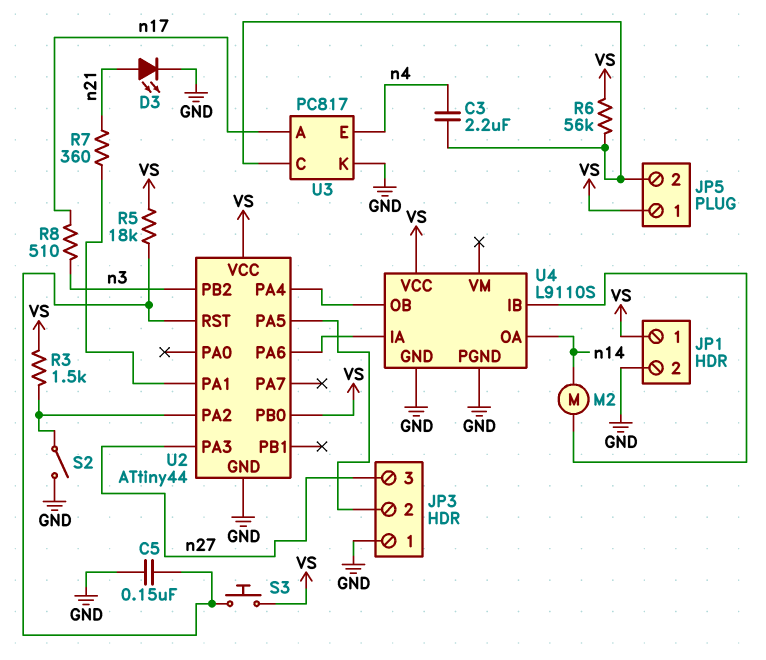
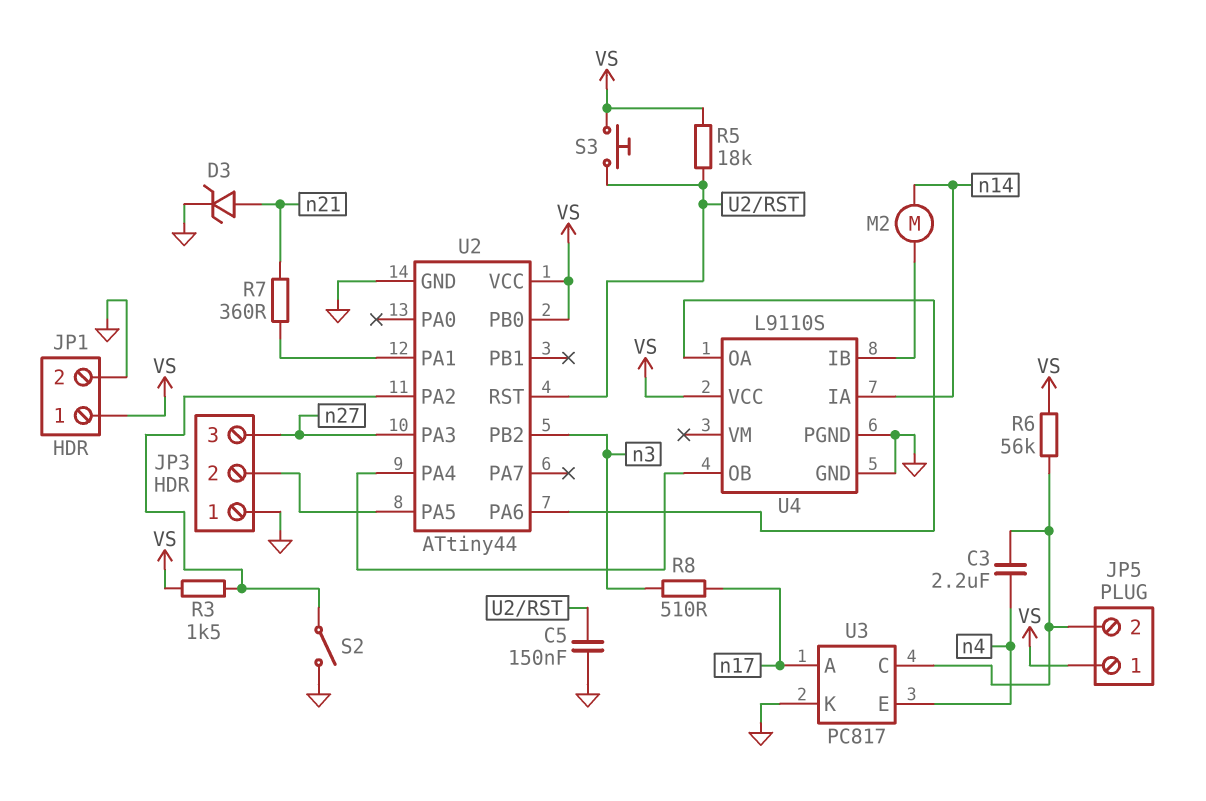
D3: LED (A n21, K GND) -> zener (A n21, K GND)
U4 pin IA: U2/PA6 -> n14
U4 pin OA: n14 -> U2/PA6

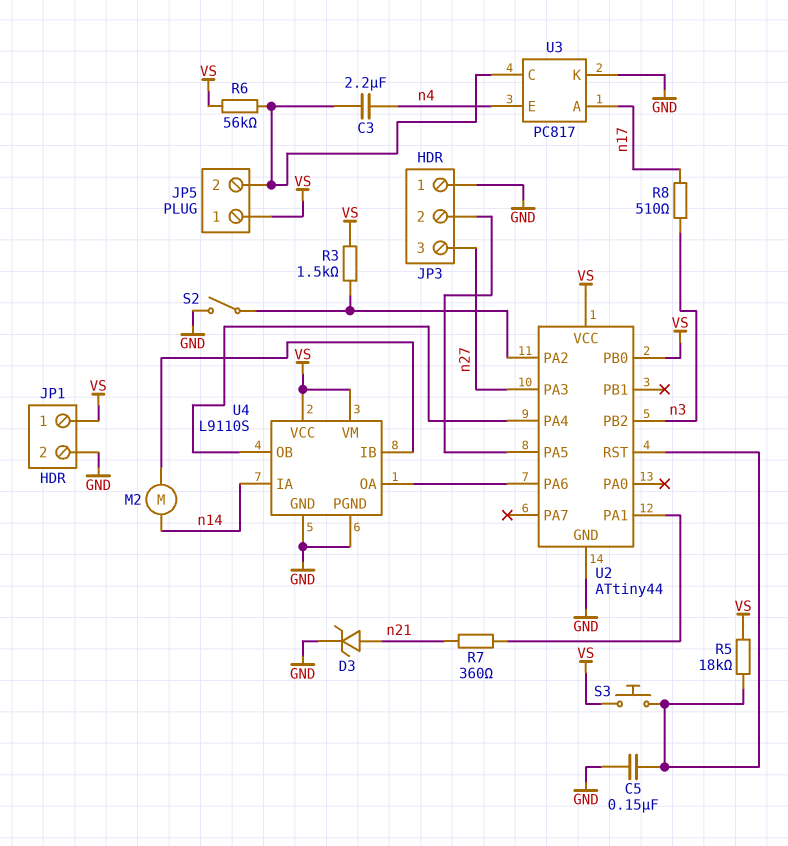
U4 pin VM: none -> VS

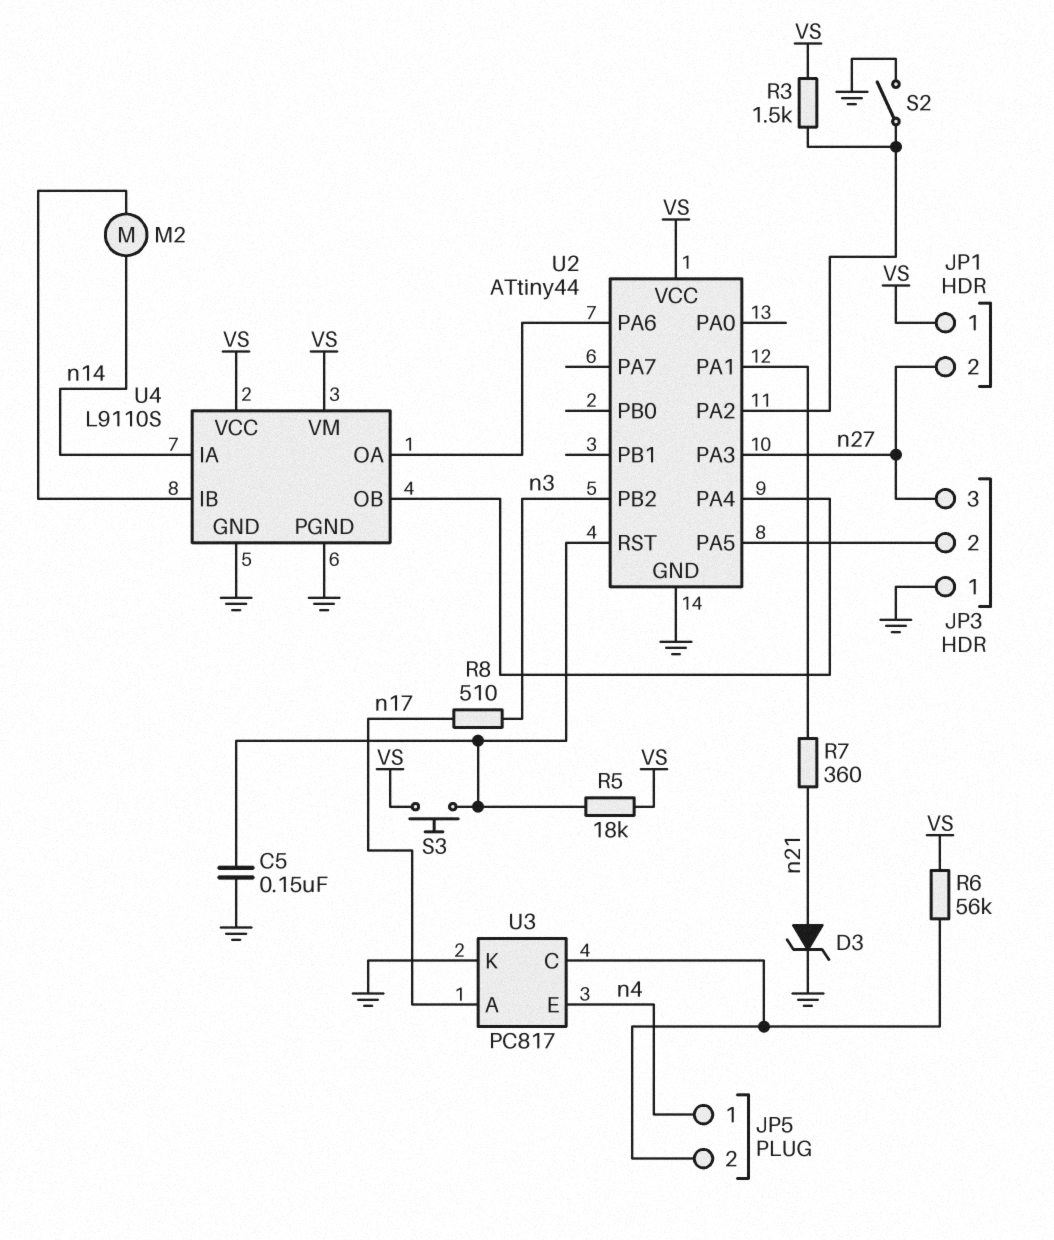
C3: 2.2uF (JP5/2, n4) -> none
JP1 pin 2: GND -> n27
JP5 pin 1: VS -> n4
U2 pin PB0: VS -> none

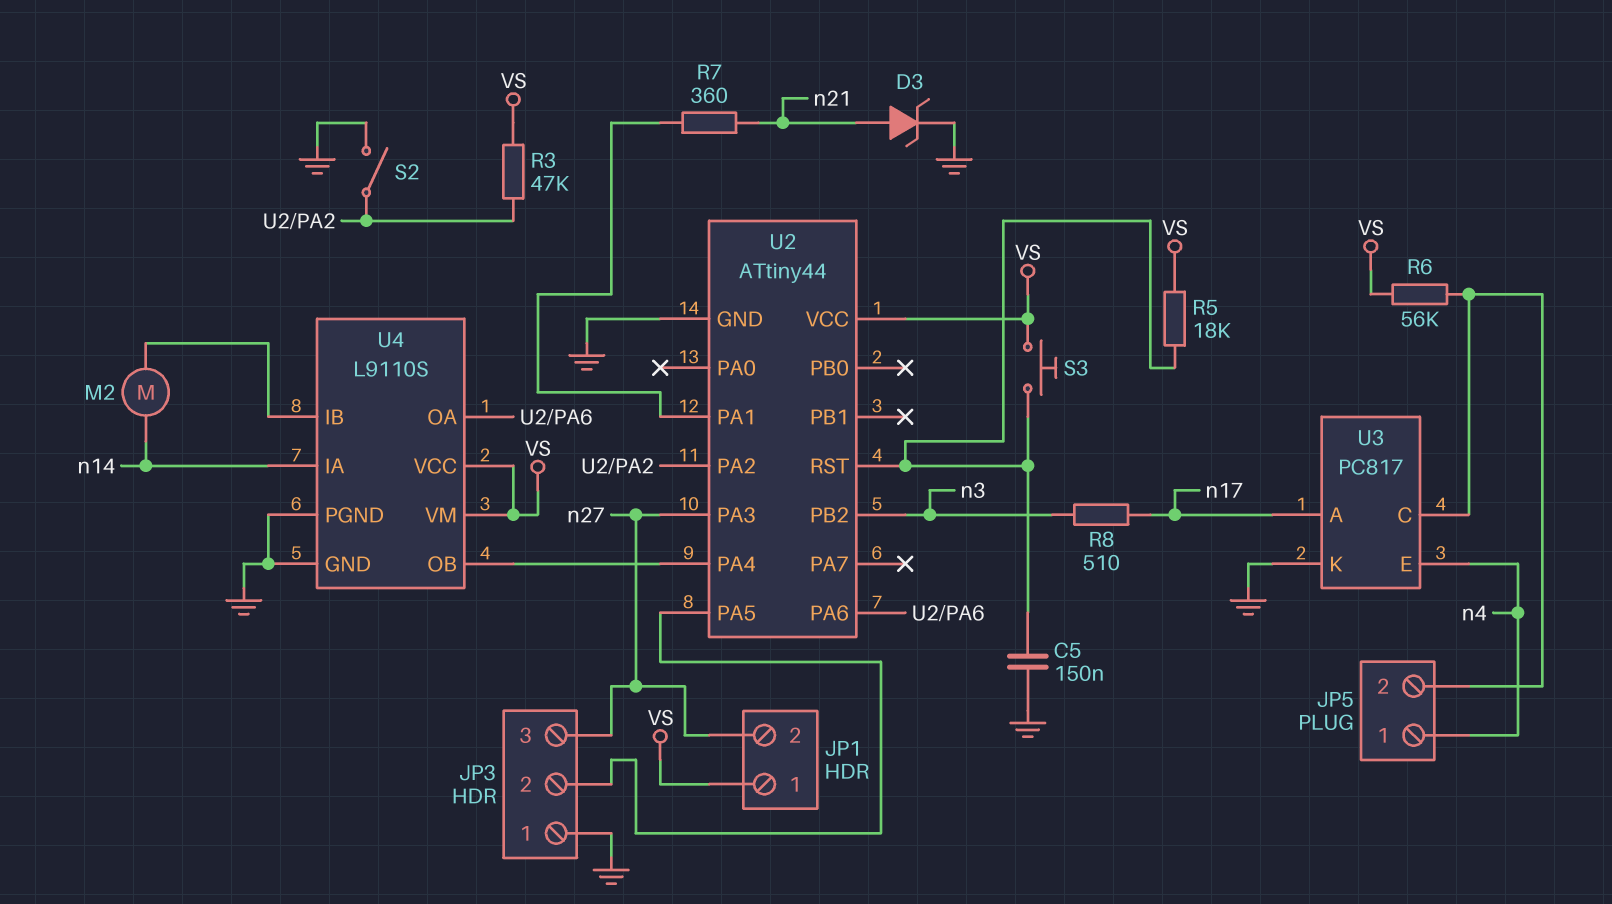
R3: 1.5k (U2/PA2, VS) -> 47k (U2/PA2, VS)

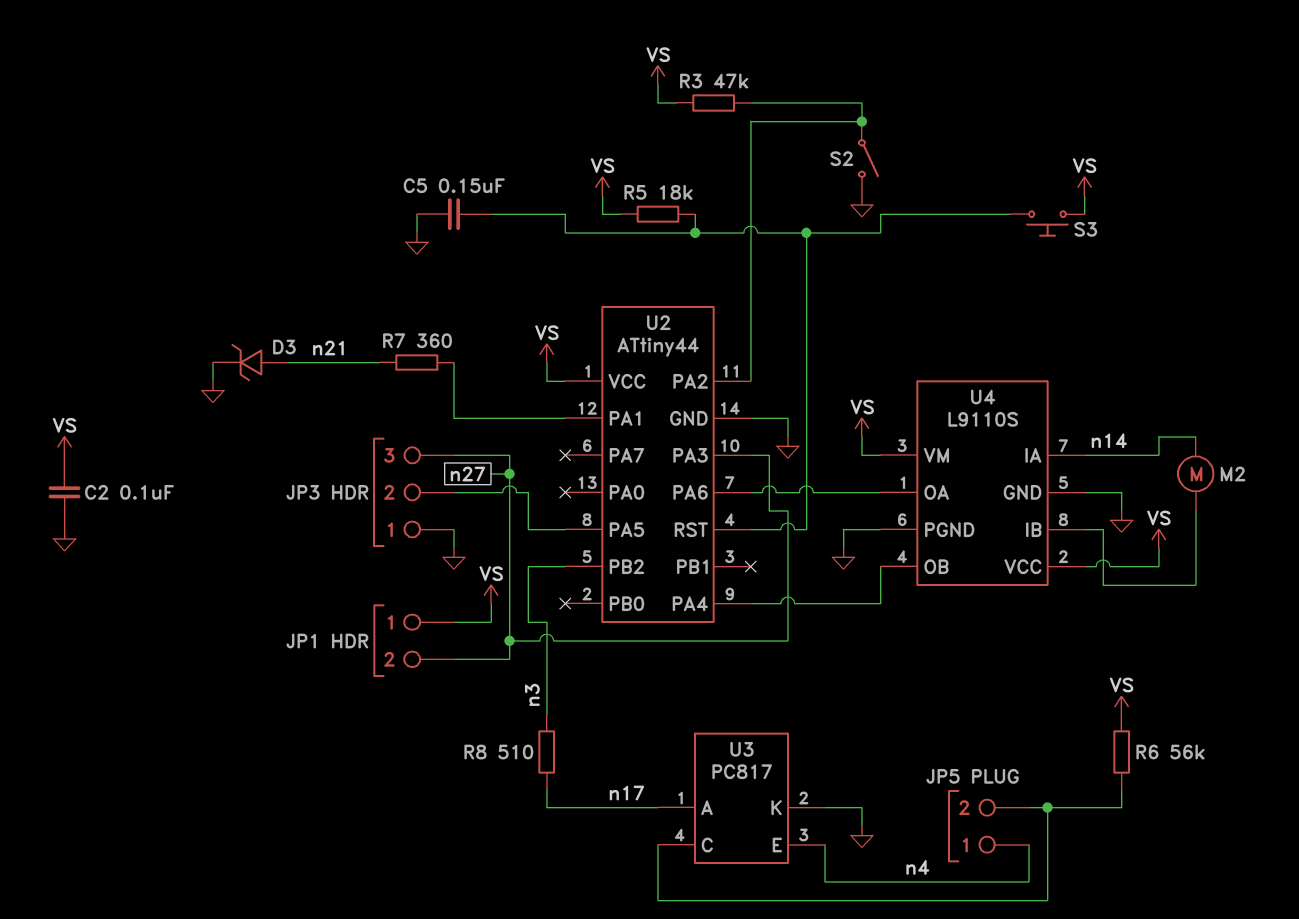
C2: none -> 100nF (GND, VS)

